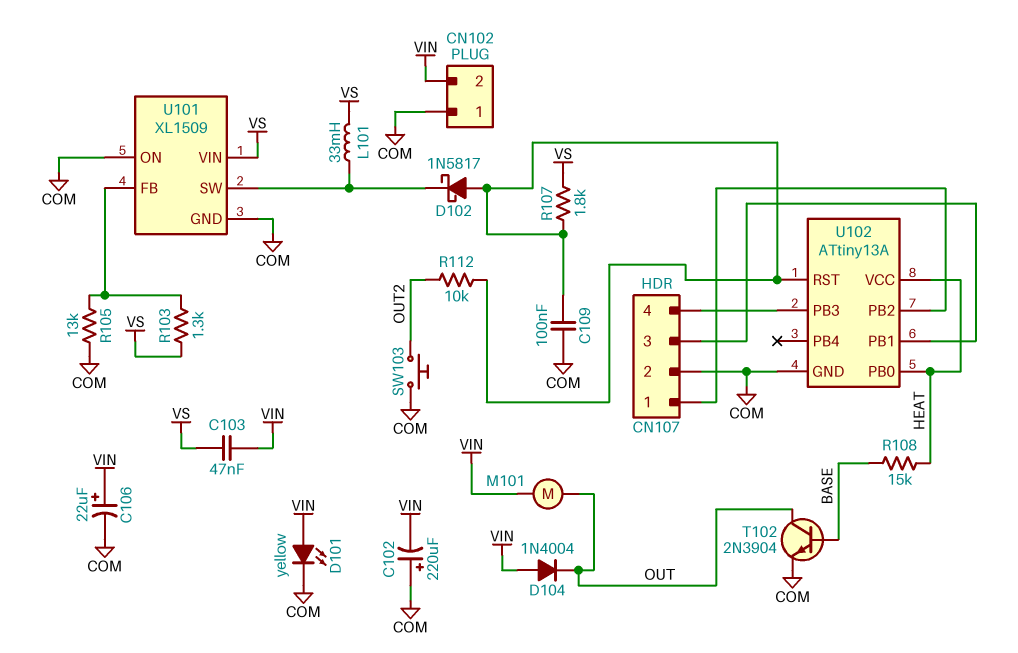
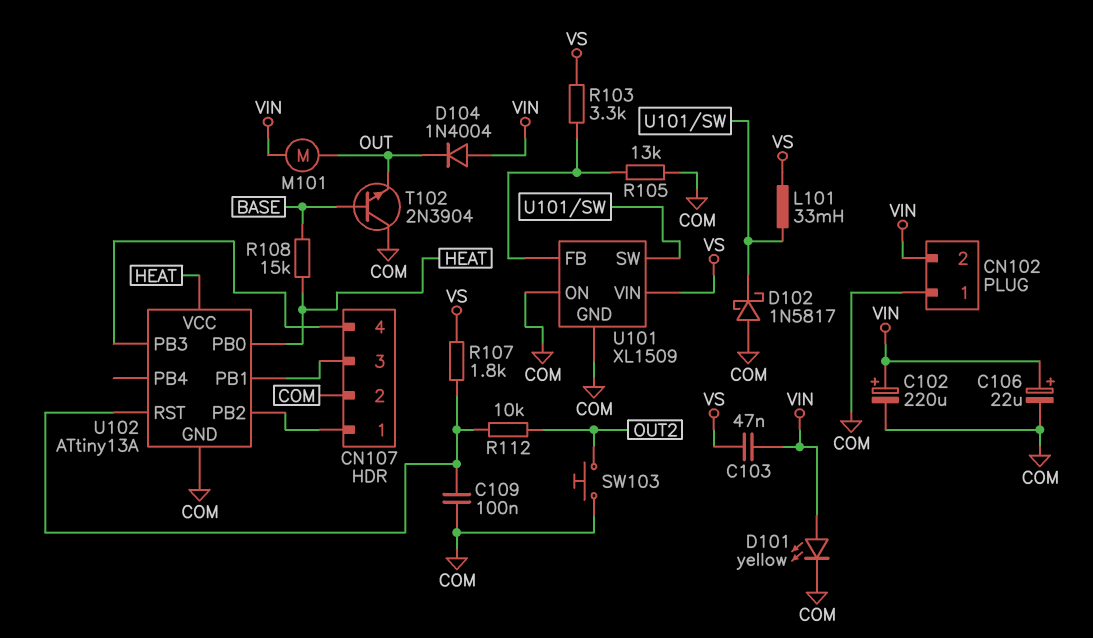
C102: 220uF (plus COM, minus VIN) -> 220uF (plus VIN, minus COM)
D102: schottky 1N5817 (A U102/RST, K U101/SW) -> schottky 1N5817 (A COM, K U101/SW)
R103: 1.3k (U101/FB, VS) -> 3.3k (U101/FB, VS)
T102: NPN 2N3904 (B BASE, C OUT, E COM) -> NPN 2N3904 (B BASE, C COM, E OUT)

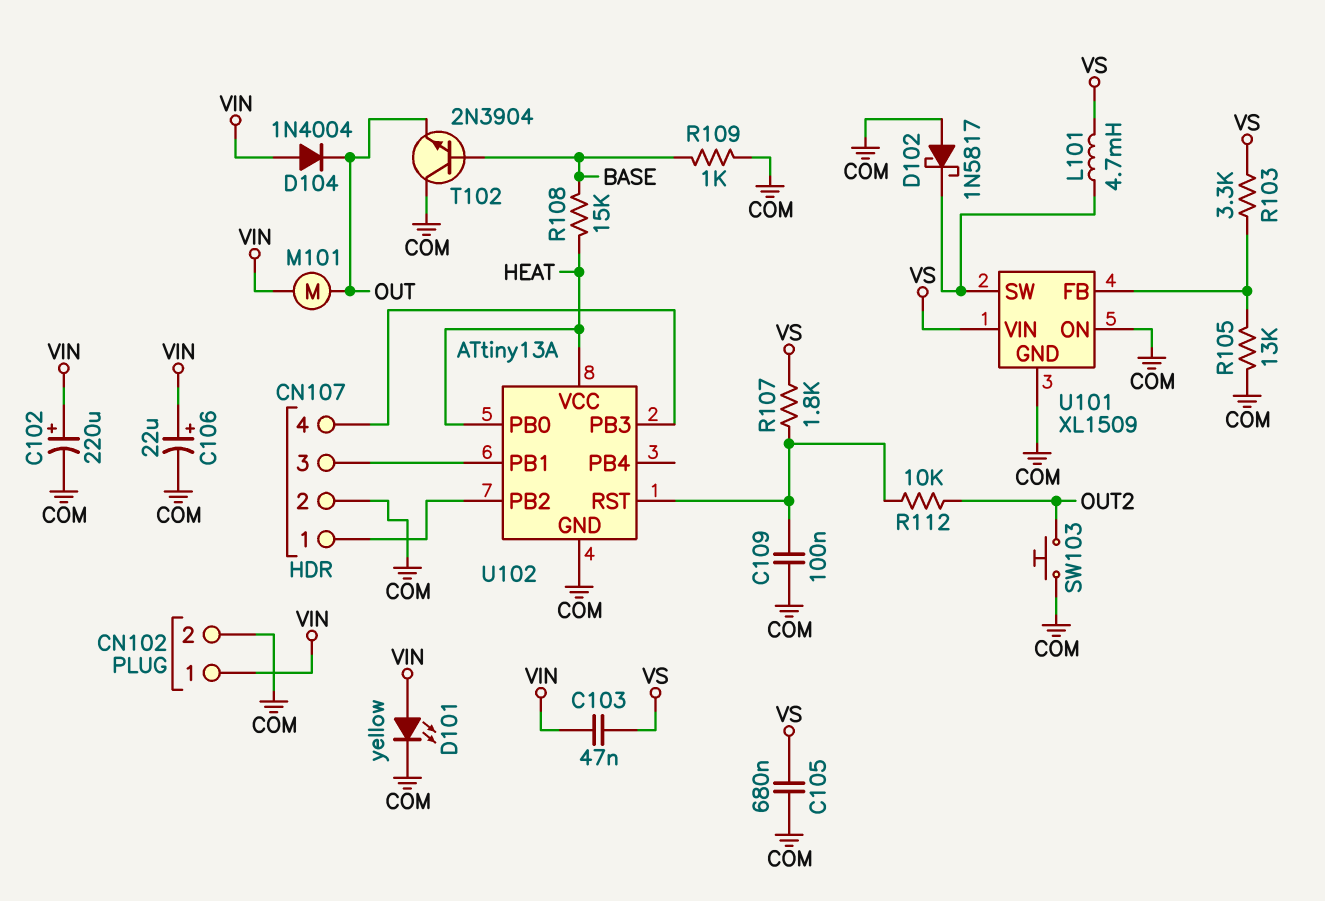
C105: none -> 680nF (COM, VS)
CN102 pin 1: COM -> VIN
CN102 pin 2: VIN -> COM
L101: 33mH (U101/SW, VS) -> 4.7mH (U101/SW, VS)
R109: none -> 1k (BASE, COM)

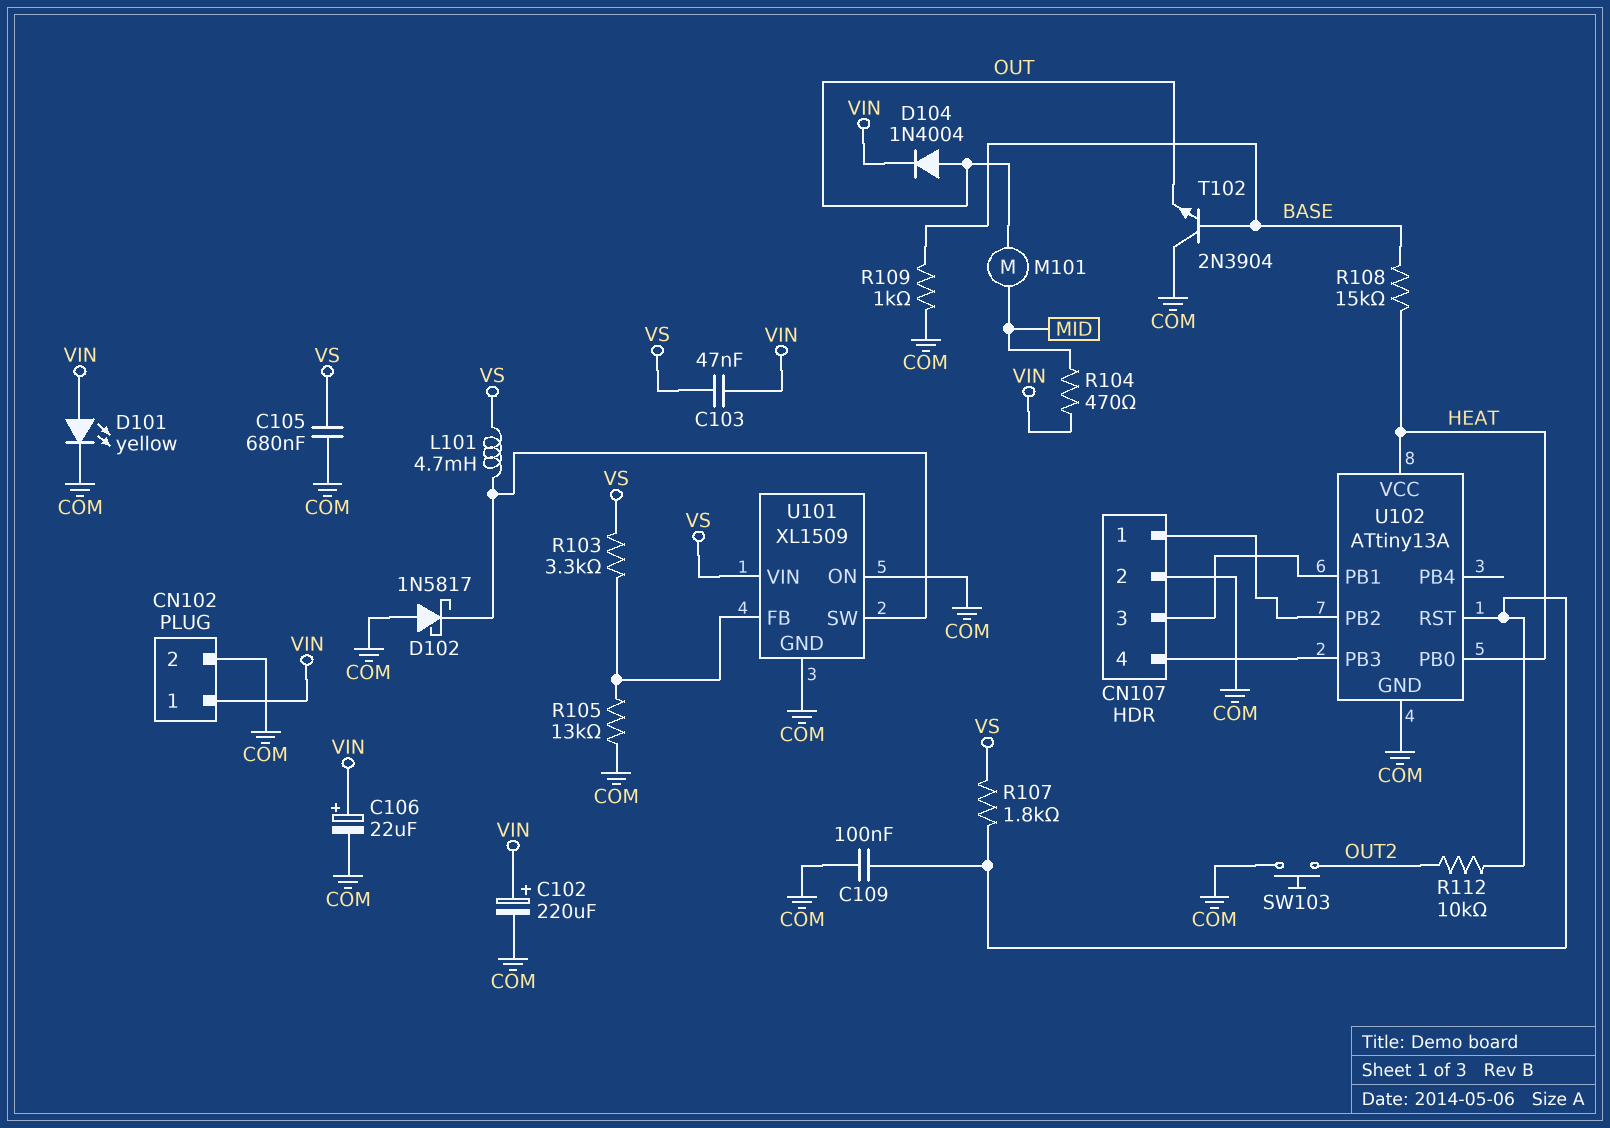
D104: diode 1N4004 (A VIN, K OUT) -> diode 1N4004 (A OUT, K VIN)
M101: motor (OUT, VIN) -> motor (MID, OUT)
R104: none -> 470 (MID, VIN)

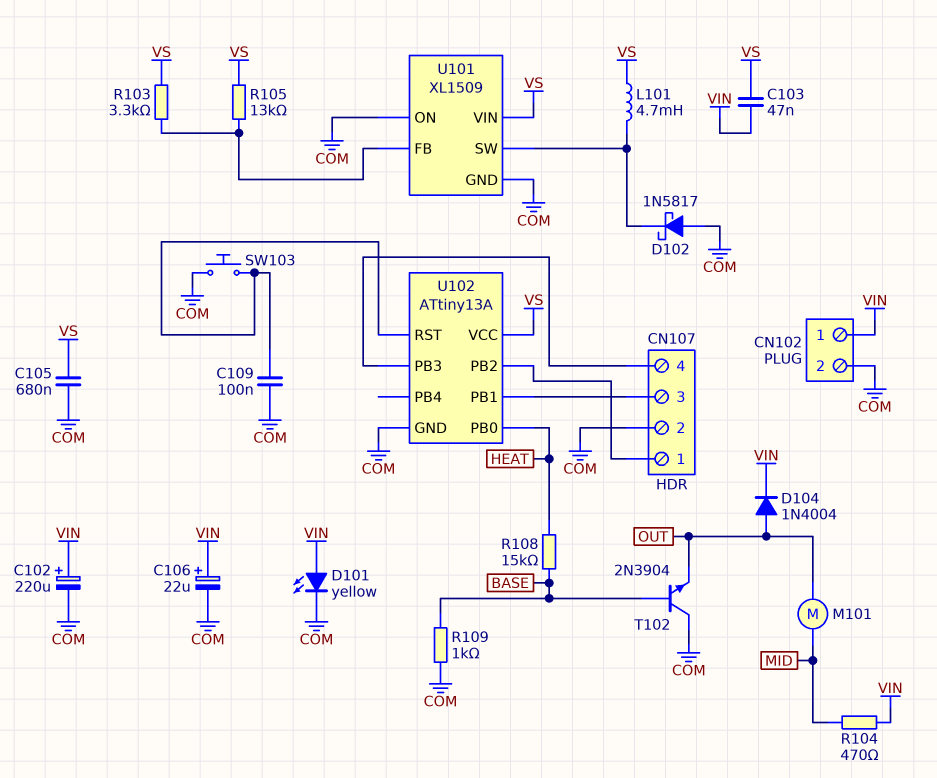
R105: 13k (COM, U101/FB) -> 13k (U101/FB, VS)
R107: 1.8k (U102/RST, VS) -> none
R112: 10k (OUT2, U102/RST) -> none
SW103: button (COM, OUT2) -> button (COM, U102/RST)
U102 pin VCC: HEAT -> VS

